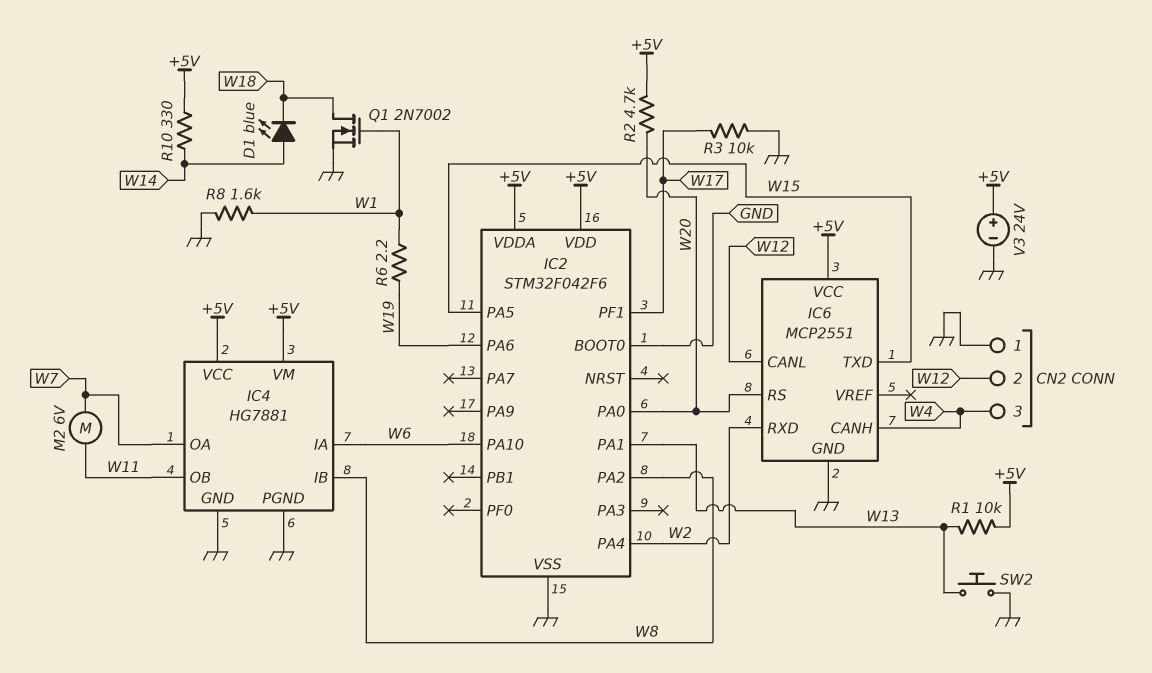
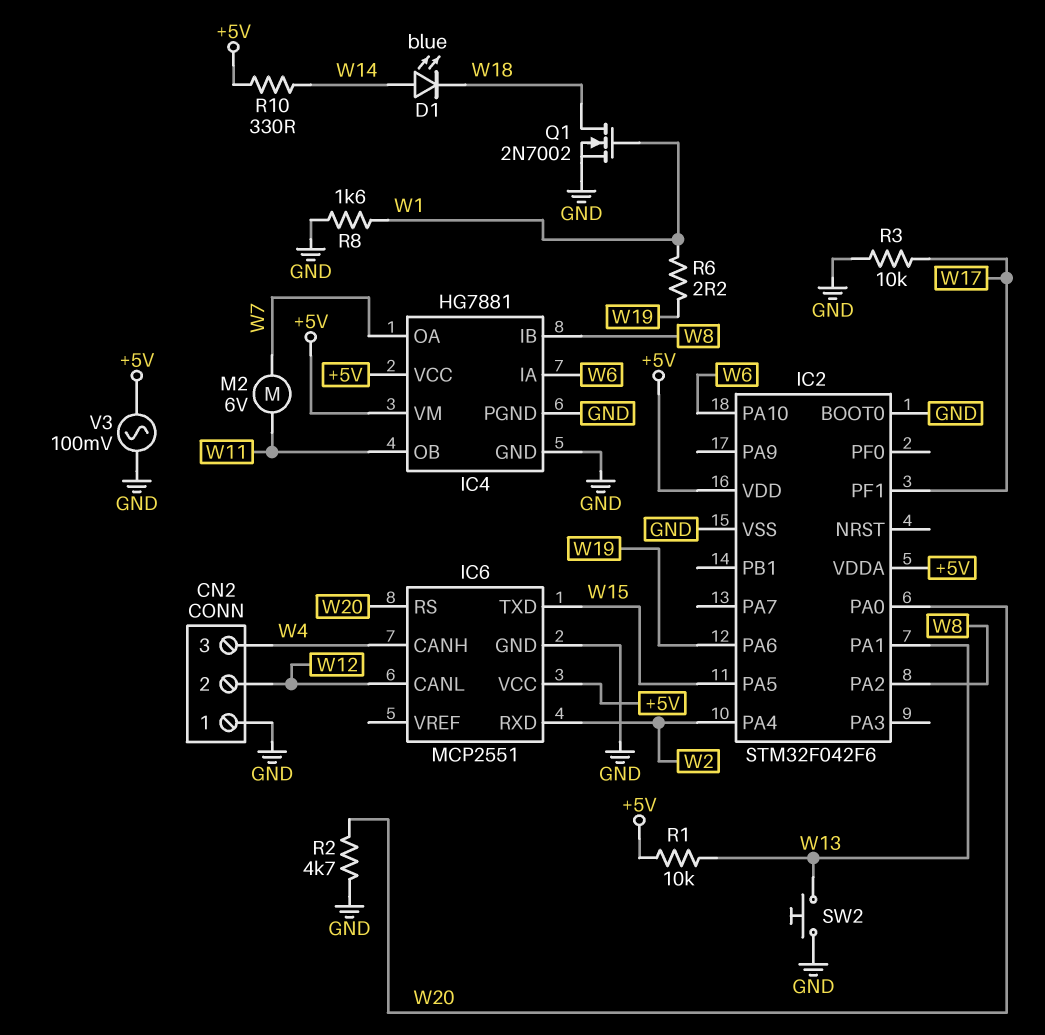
R2: 4.7k (+5V, W20) -> 4.7k (GND, W20)
V3: 24V (plus +5V, minus GND) -> AC 100mV (+5V, GND)

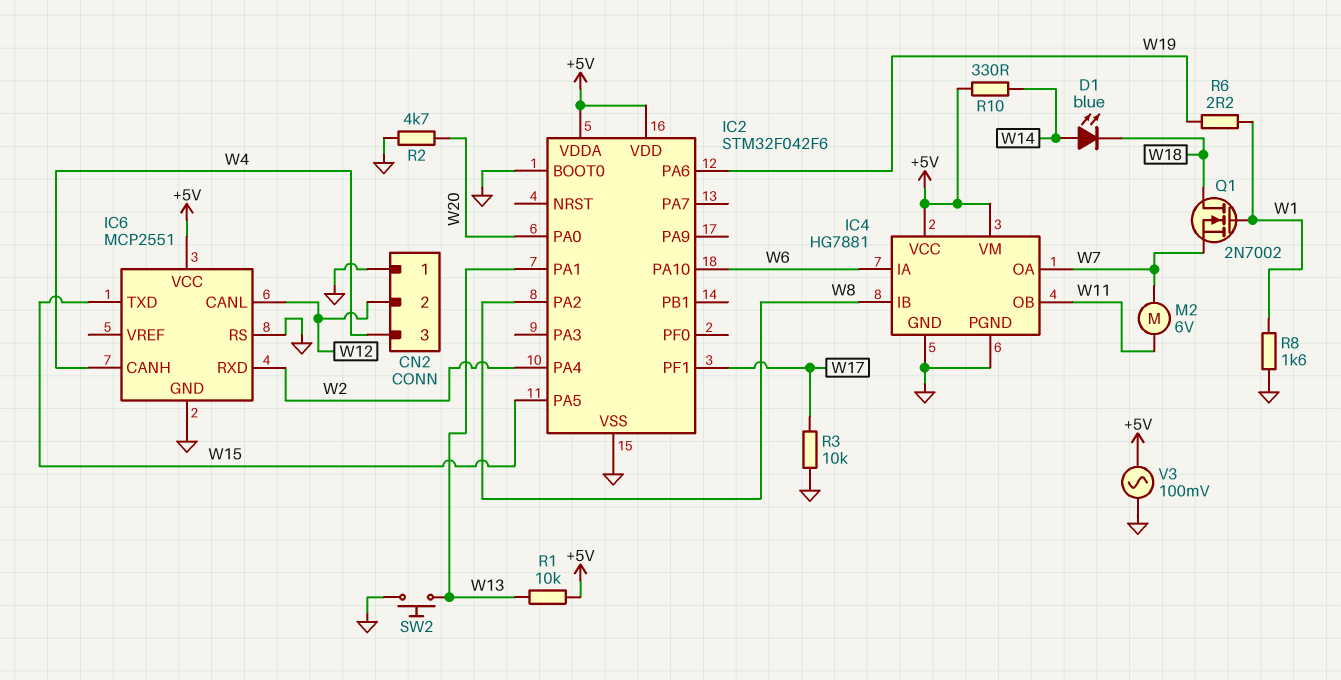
IC6 pin RS: W20 -> GND
Q1: NMOS 2N7002 (G W1, D W18, S GND) -> NMOS 2N7002 (G W1, D W18, S W7)

